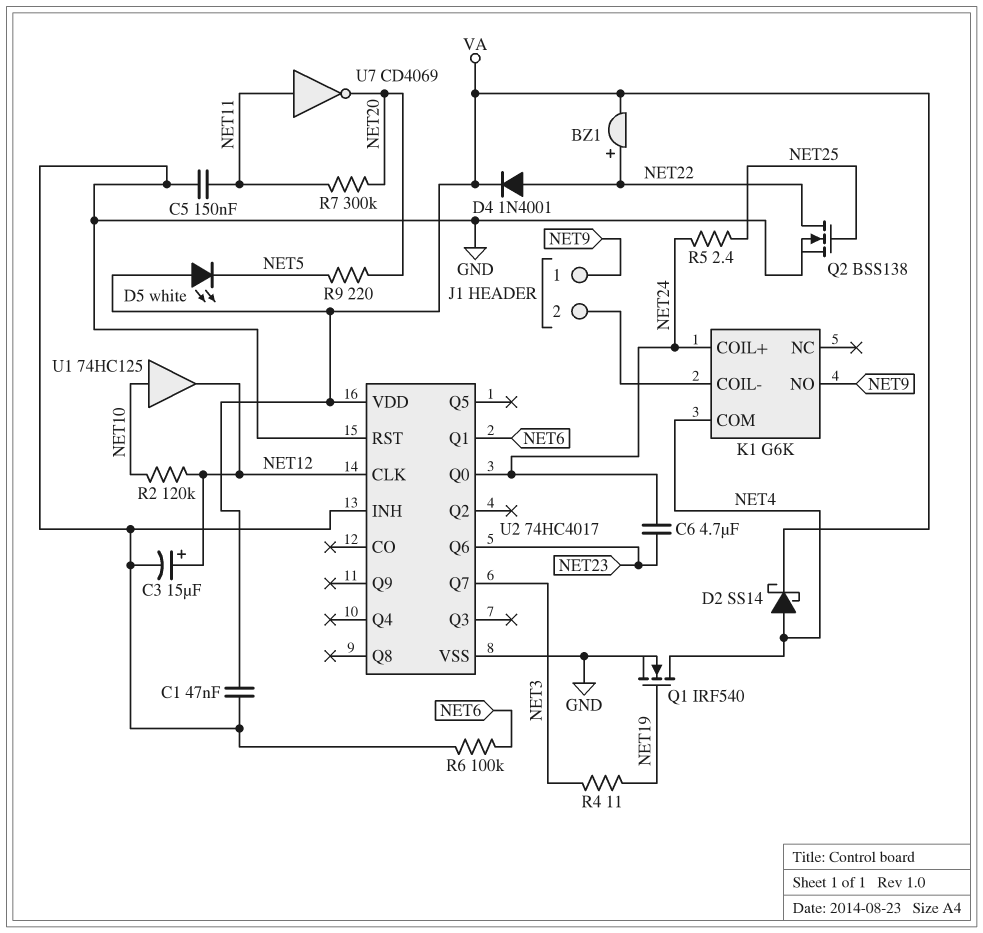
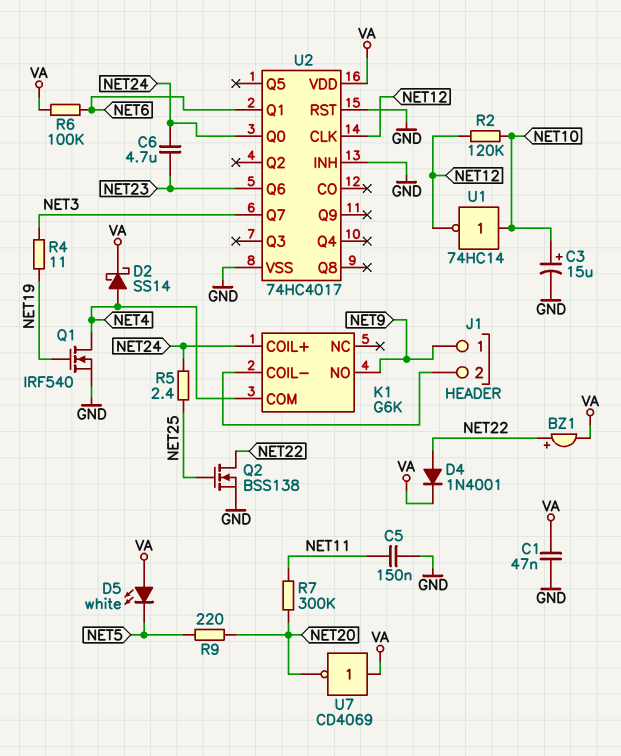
C3: 15uF (plus NET12, minus GND) -> 15uF (plus NET10, minus GND)
R6: 100k (GND, NET6) -> 100k (NET6, VA)
U1: buffer 74HC125 (in NET10, out NET12) -> NOT 74HC14 (in NET10, out NET12)
U7: NOT CD4069 (in NET11, out NET20) -> NOT CD4069 (in VA, out NET20)

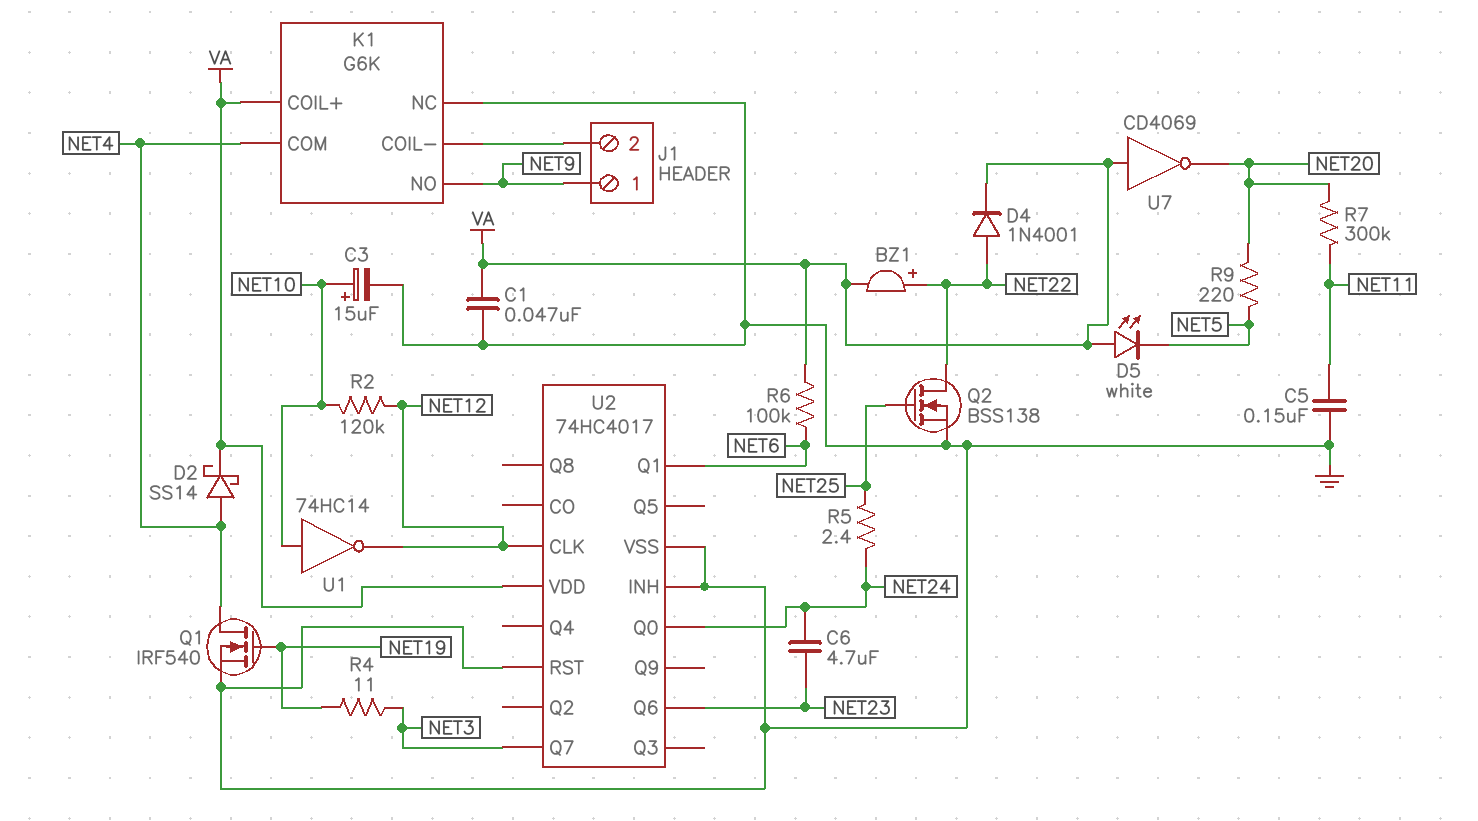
K1 pin COIL+: NET24 -> VA
K1 pin NC: none -> GND

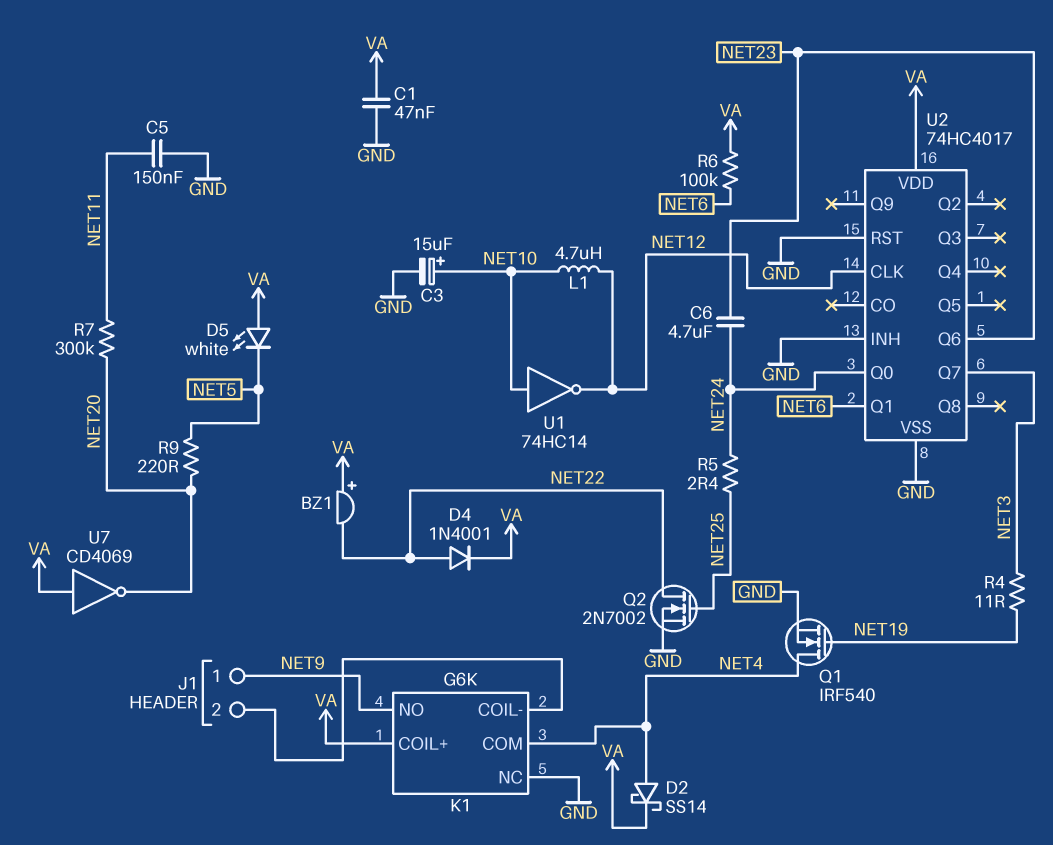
BZ1: buzzer (plus NET22, minus VA) -> buzzer (plus VA, minus NET22)
L1: none -> 4.7uH (NET10, NET12)
Q2: NMOS BSS138 (G NET25, D NET22, S GND) -> NMOS 2N7002 (G NET25, D NET22, S GND)
R2: 120k (NET10, NET12) -> none

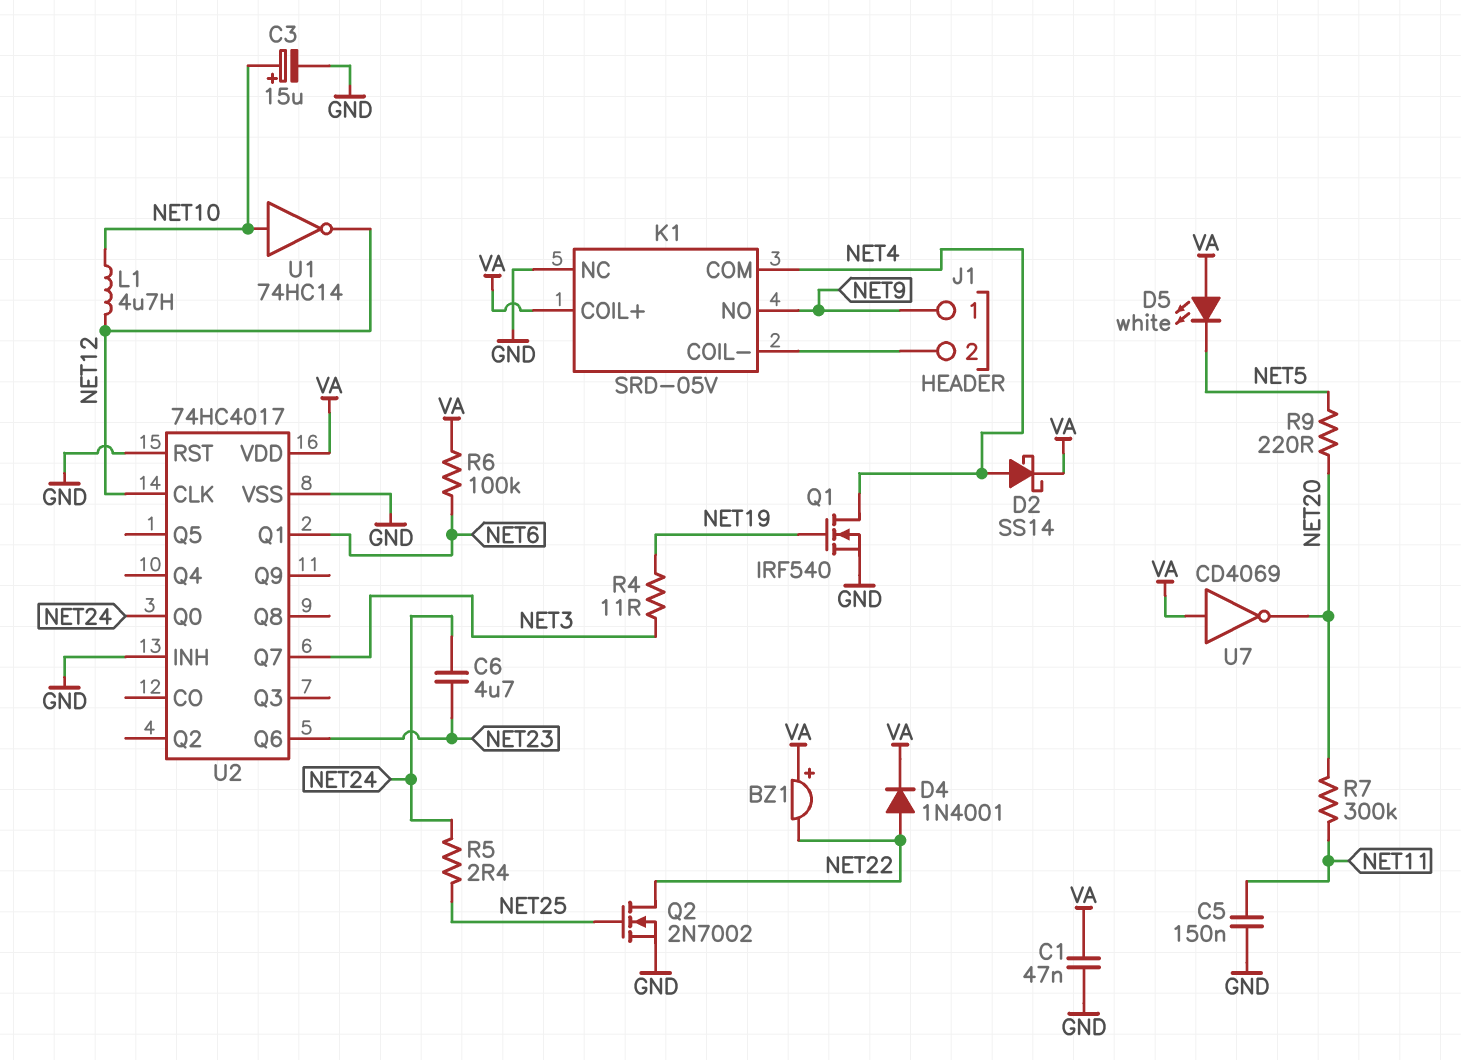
K1: G6K -> SRD-05V

